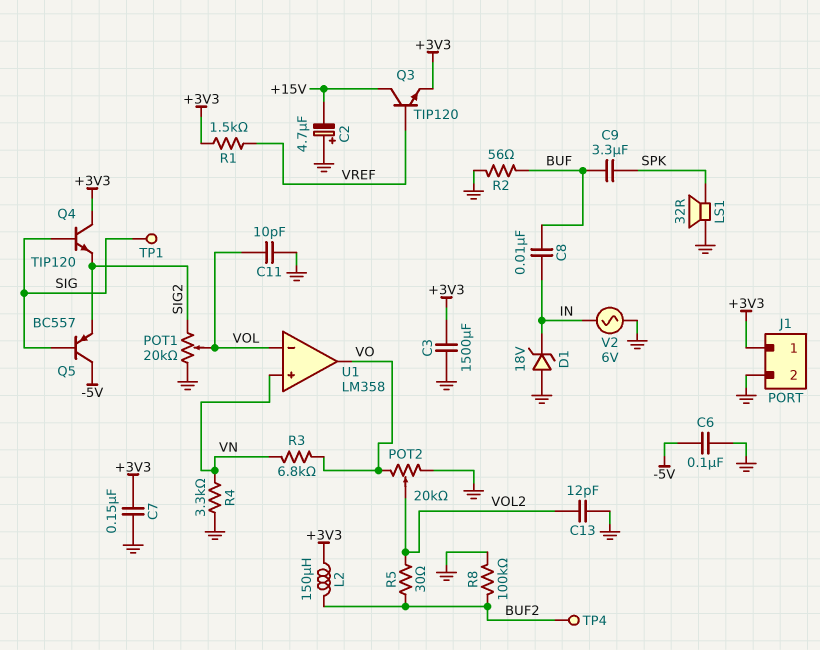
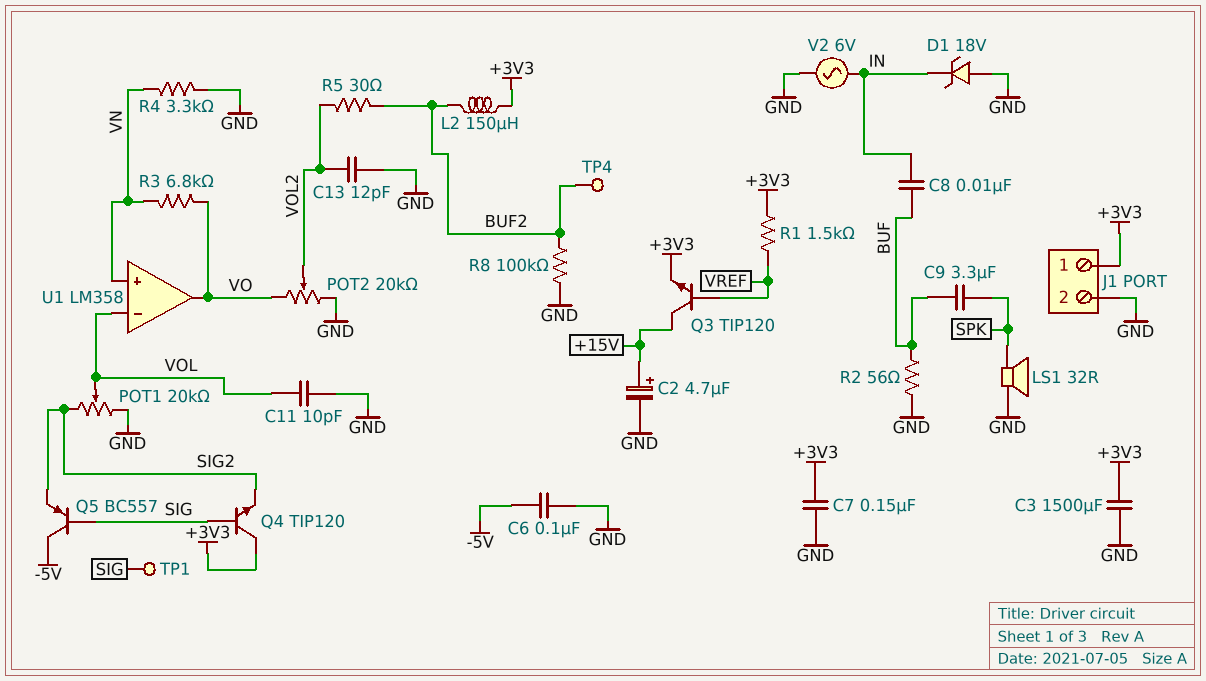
C2: 4.7uF (plus GND, minus +15V) -> 4.7uF (plus +15V, minus GND)

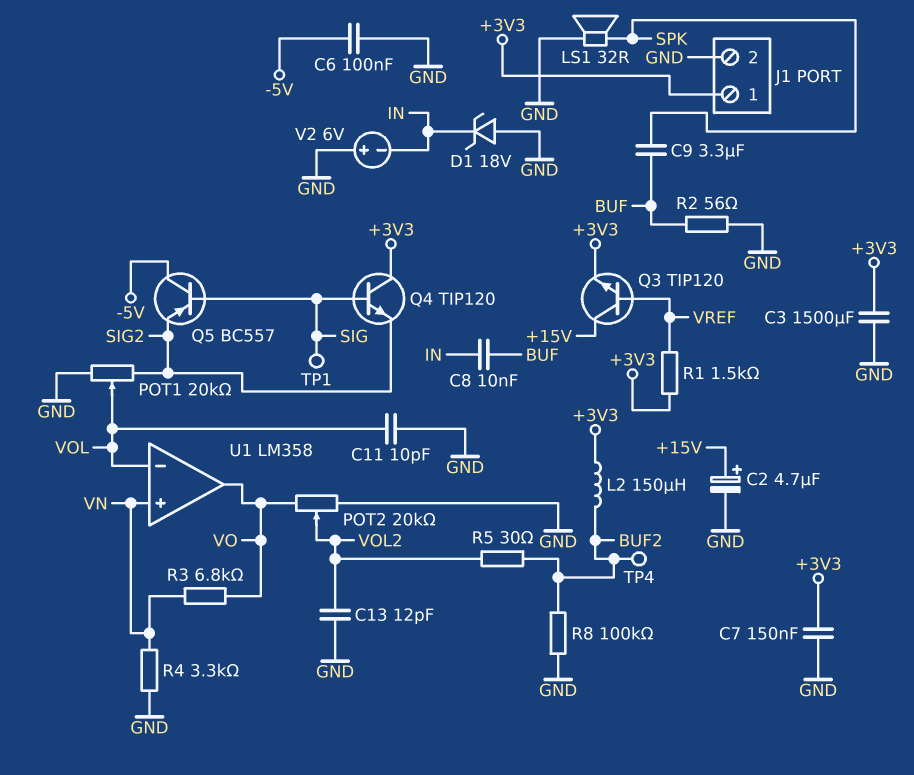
V2: AC 6V (GND, IN) -> 6V (plus GND, minus IN)

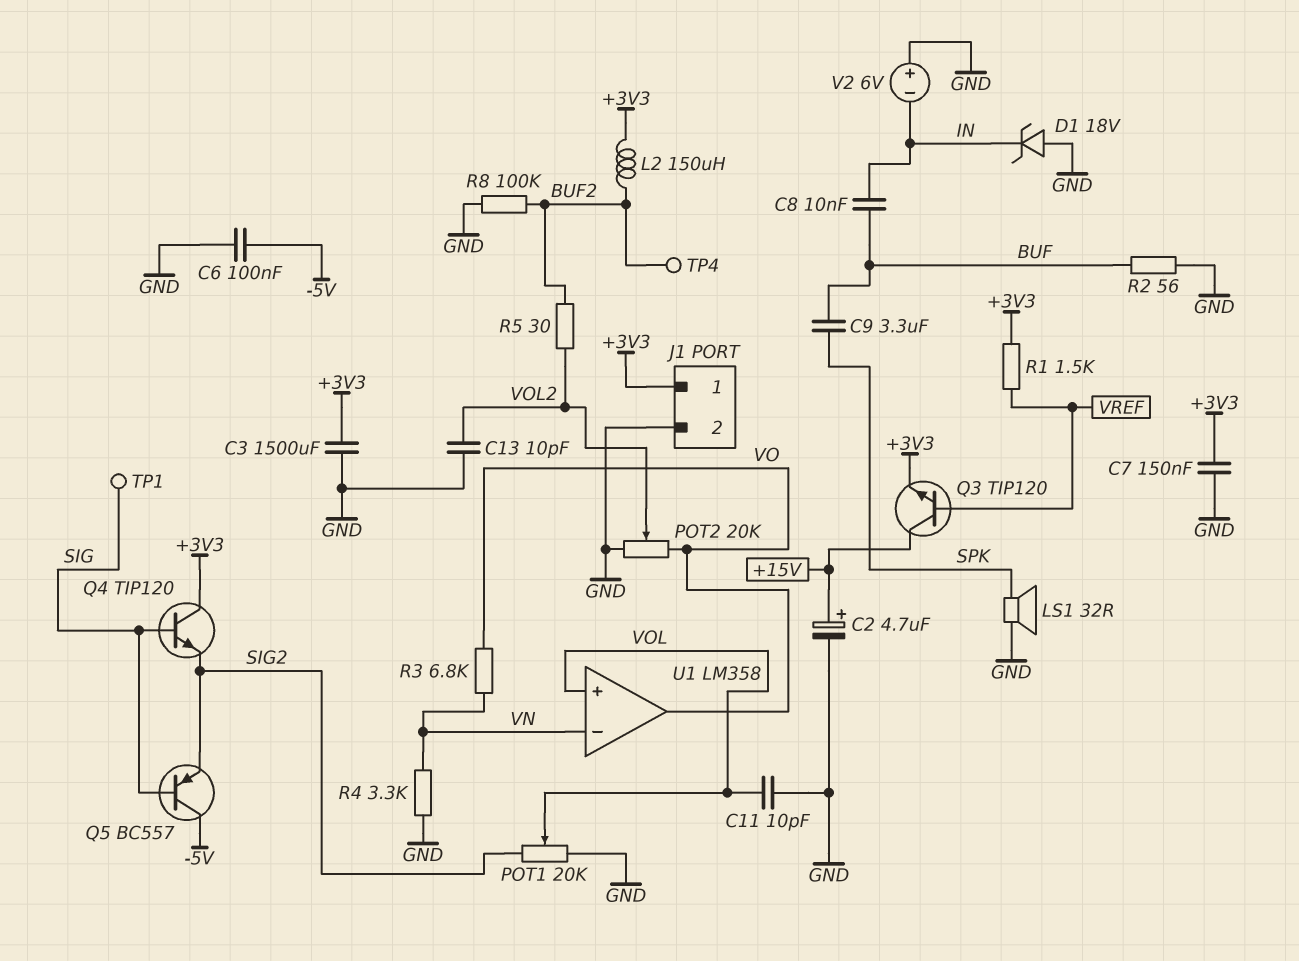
C13: 12pF (GND, VOL2) -> 10pF (GND, VOL2)
U1 pin in+: VN -> VOL
U1 pin in-: VOL -> VN

